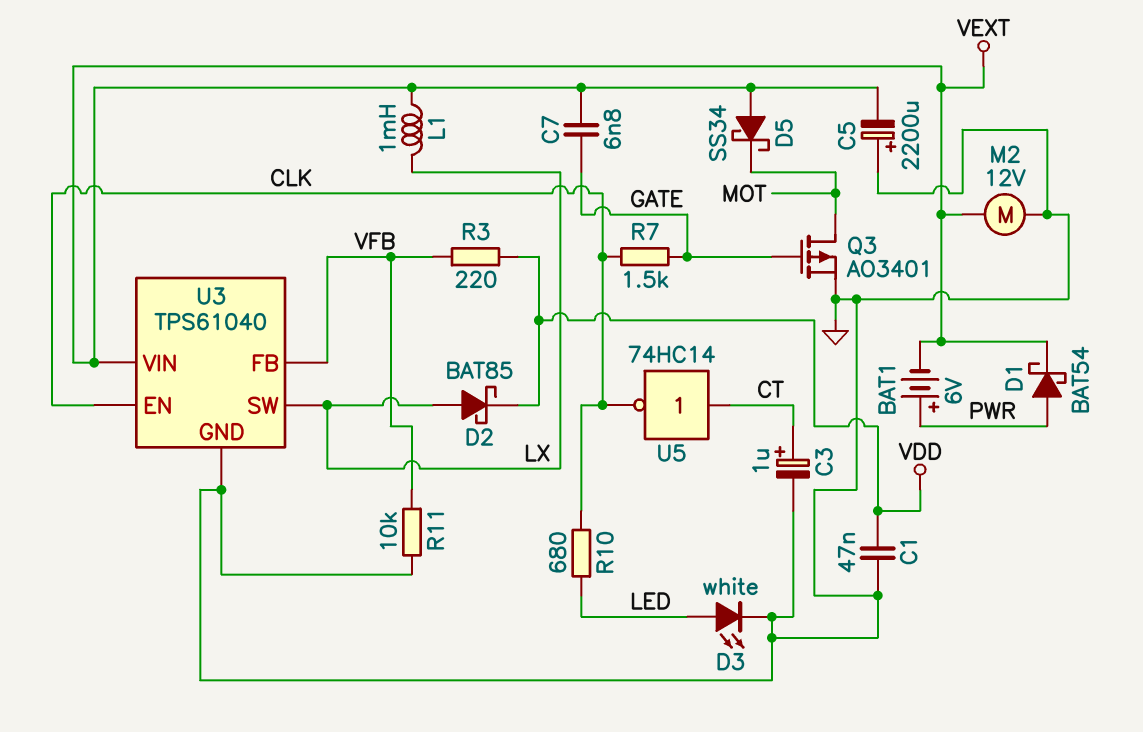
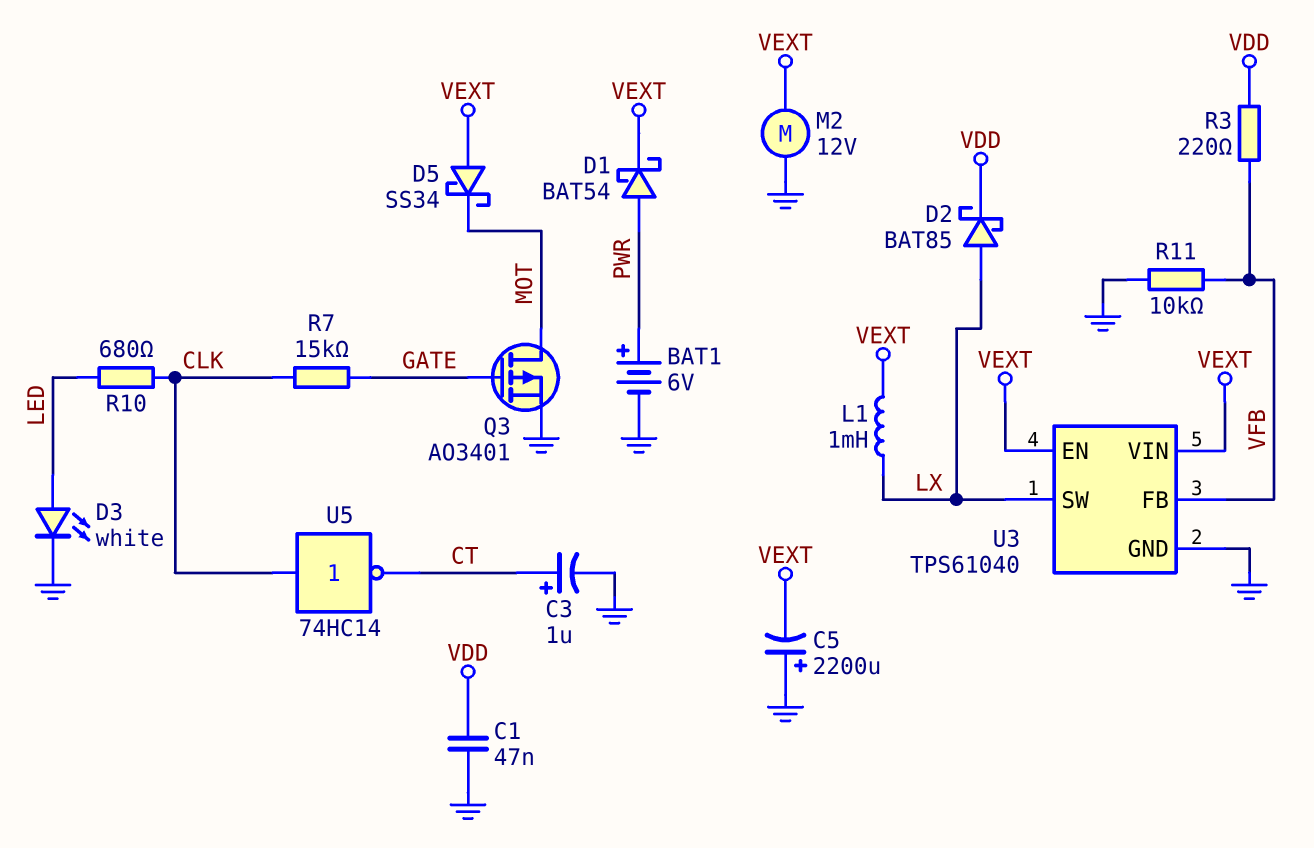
BAT1: 6V (plus PWR, minus VEXT) -> 6V (plus PWR, minus GND)
C7: 6.8nF (GATE, VEXT) -> none
R7: 1.5k (CLK, GATE) -> 15k (CLK, GATE)
U3 pin EN: CLK -> VEXT
U5: NOT 74HC14 (in CT, out CLK) -> NOT 74HC14 (in CLK, out CT)

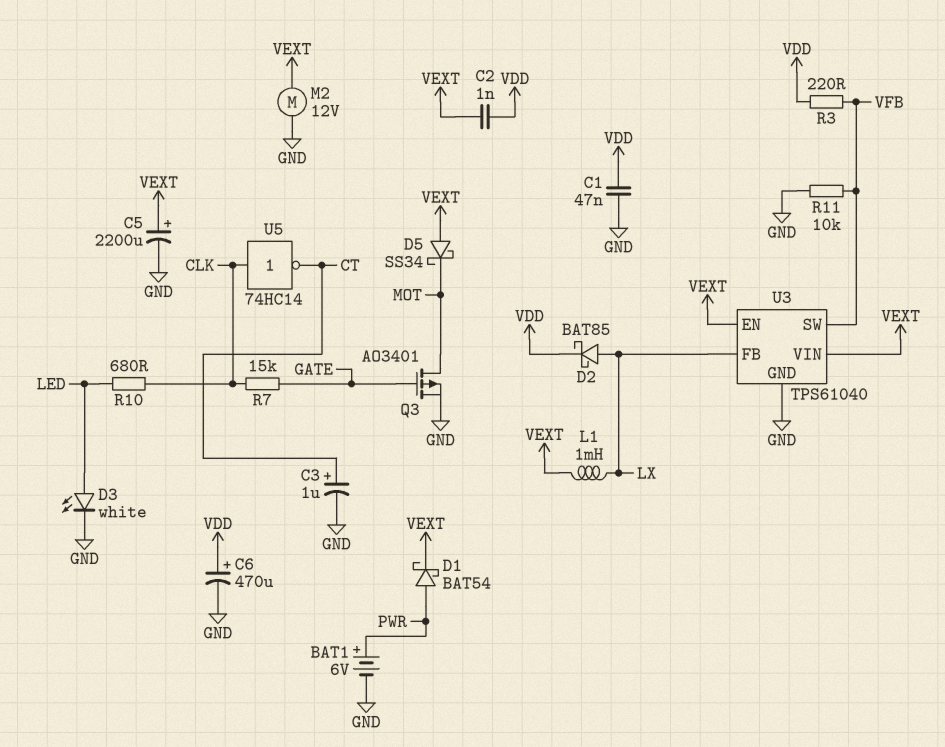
C2: none -> 1nF (VDD, VEXT)
C5: 2200uF (plus GND, minus VEXT) -> 2200uF (plus VEXT, minus GND)
C6: none -> 470uF (plus VDD, minus GND)
U3 pin FB: VFB -> LX
U3 pin SW: LX -> VFB

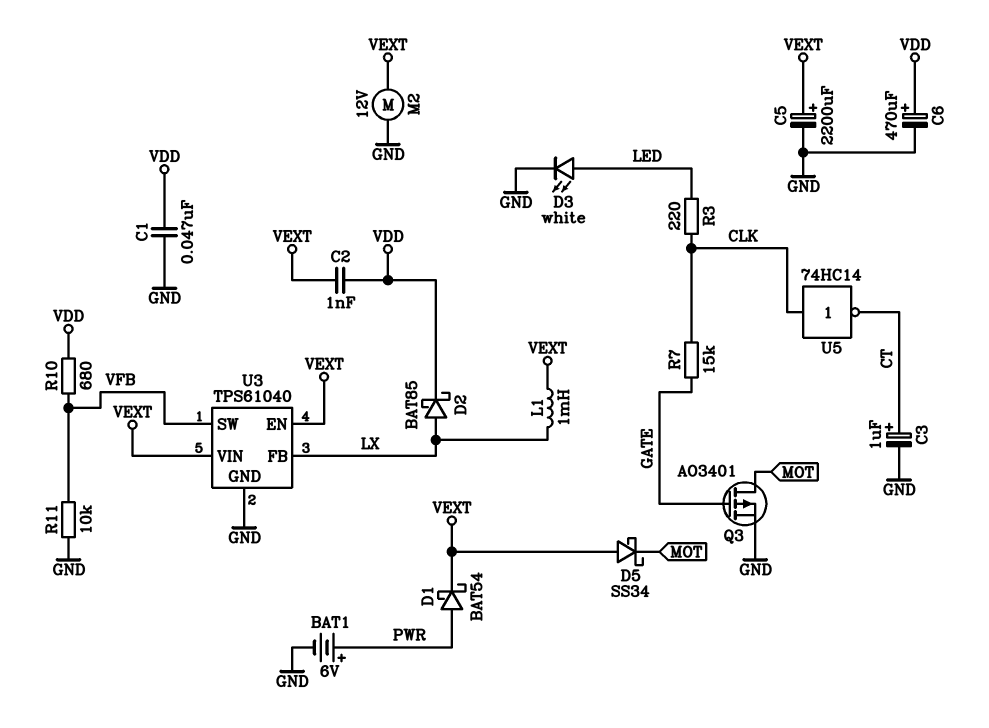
R3: 220 (VDD, VFB) -> 220 (CLK, LED)
R10: 680 (CLK, LED) -> 680 (VDD, VFB)

